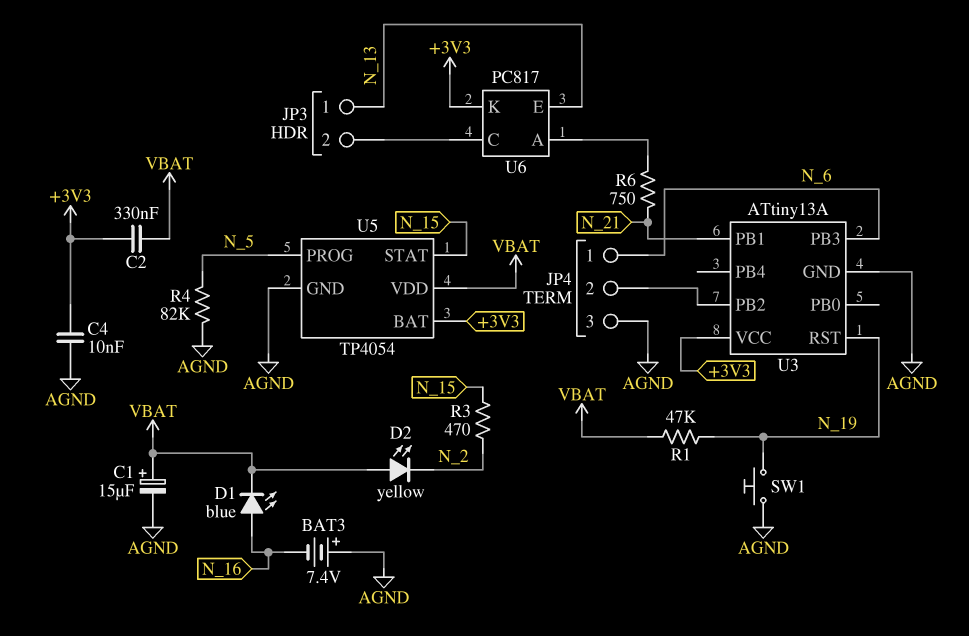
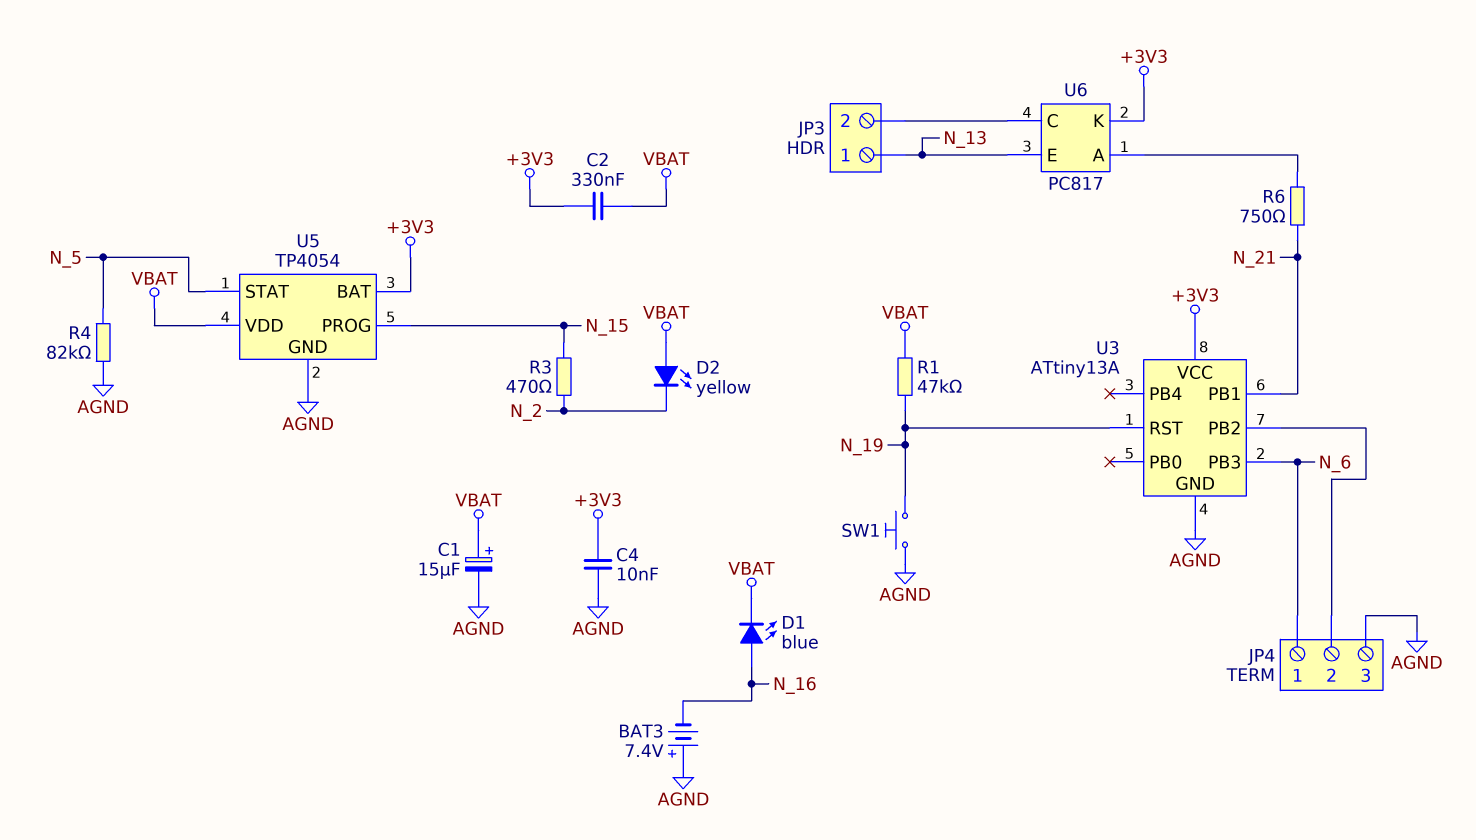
U5 pin PROG: N_5 -> N_15
U5 pin STAT: N_15 -> N_5

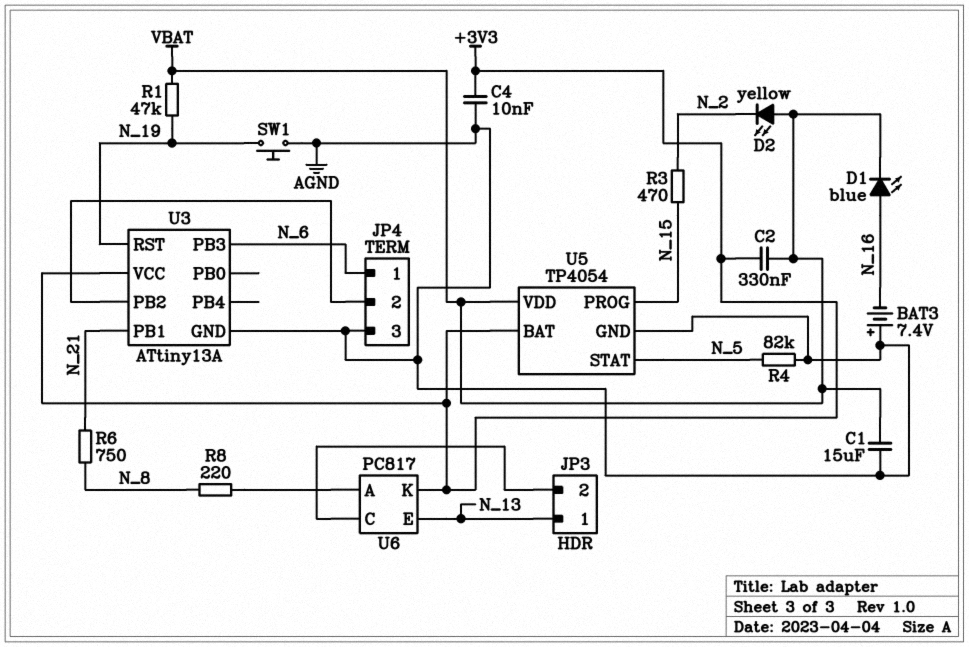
C1: 15uF (plus VBAT, minus AGND) -> 15uF (AGND, VBAT)
R6: 750 (N_21, U6/A) -> 750 (N_8, N_21)
R8: none -> 220 (N_8, U6/A)

